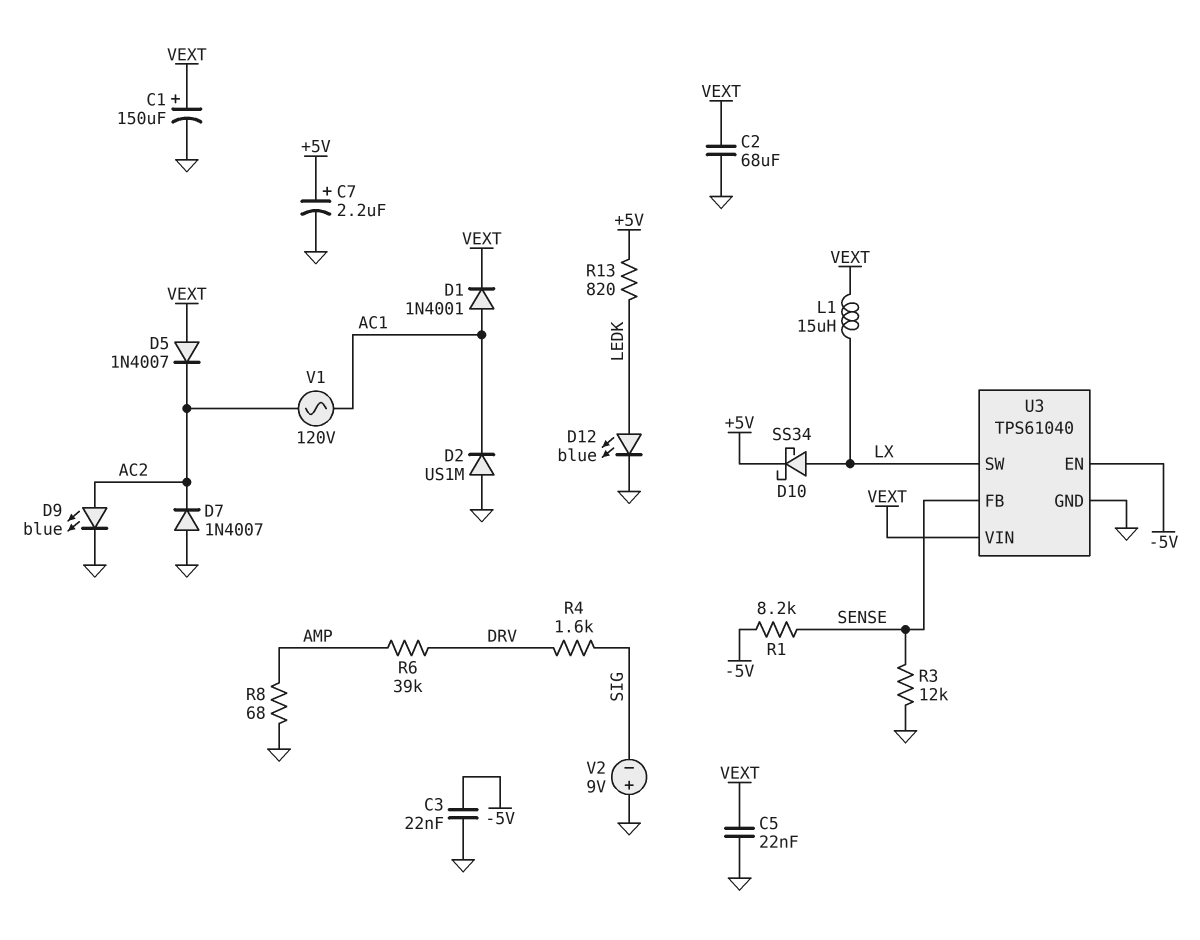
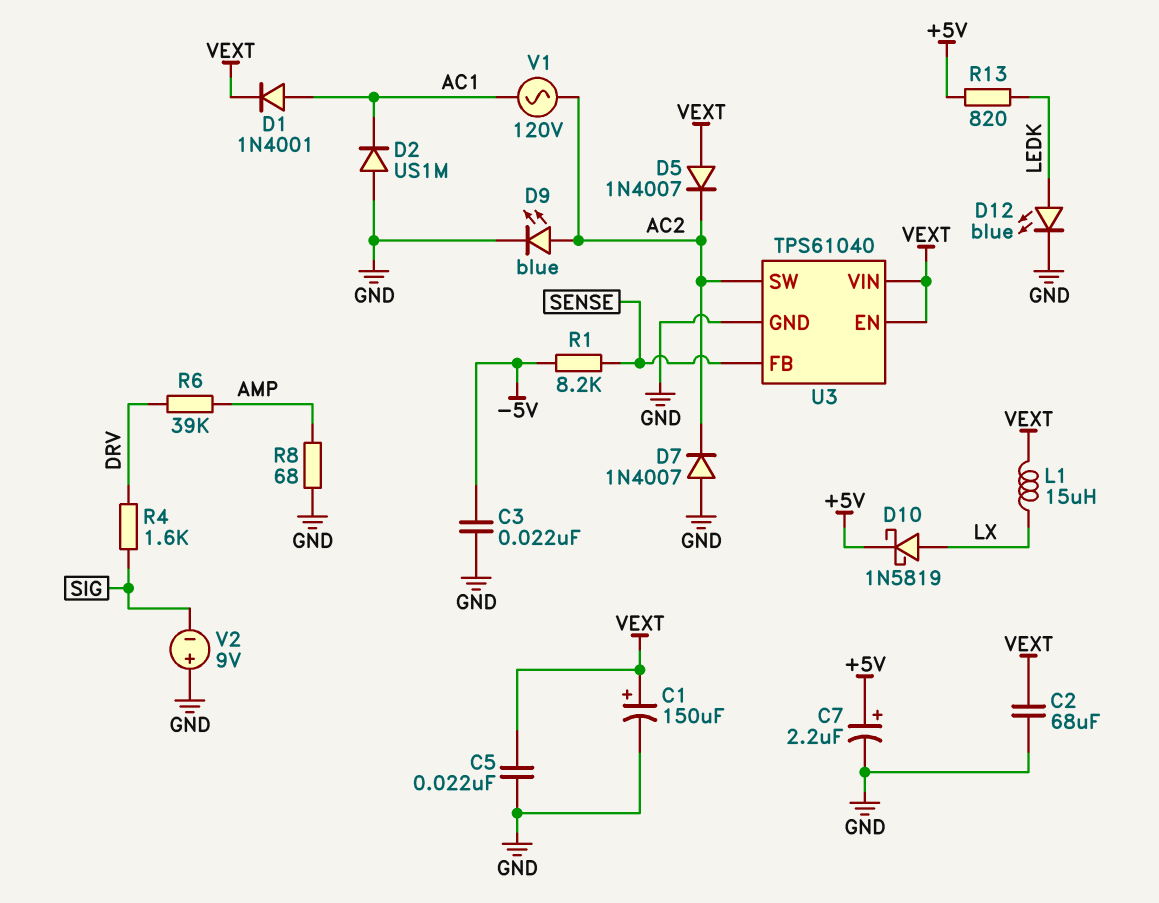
D10: schottky SS34 (A LX, K +5V) -> schottky 1N5819 (A LX, K +5V)
R3: 12k (GND, SENSE) -> none
U3 pin EN: -5V -> VEXT
U3 pin SW: LX -> AC2

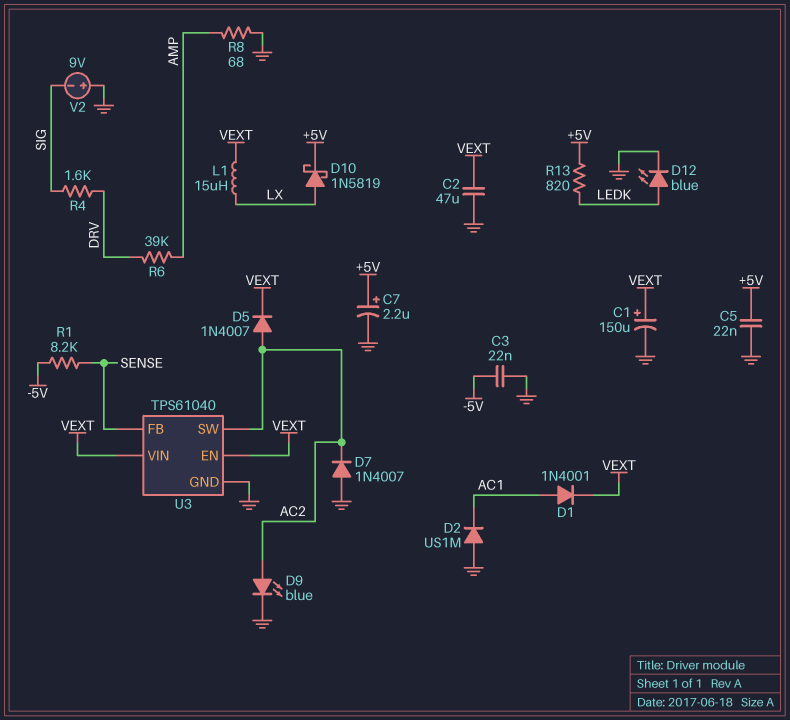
C2: 68uF (GND, VEXT) -> 47uF (GND, VEXT)
C5: 22nF (GND, VEXT) -> 22nF (+5V, GND)
D5: diode 1N4007 (A VEXT, K AC2) -> diode 1N4007 (A AC2, K VEXT)
V1: AC 120V (AC1, AC2) -> none

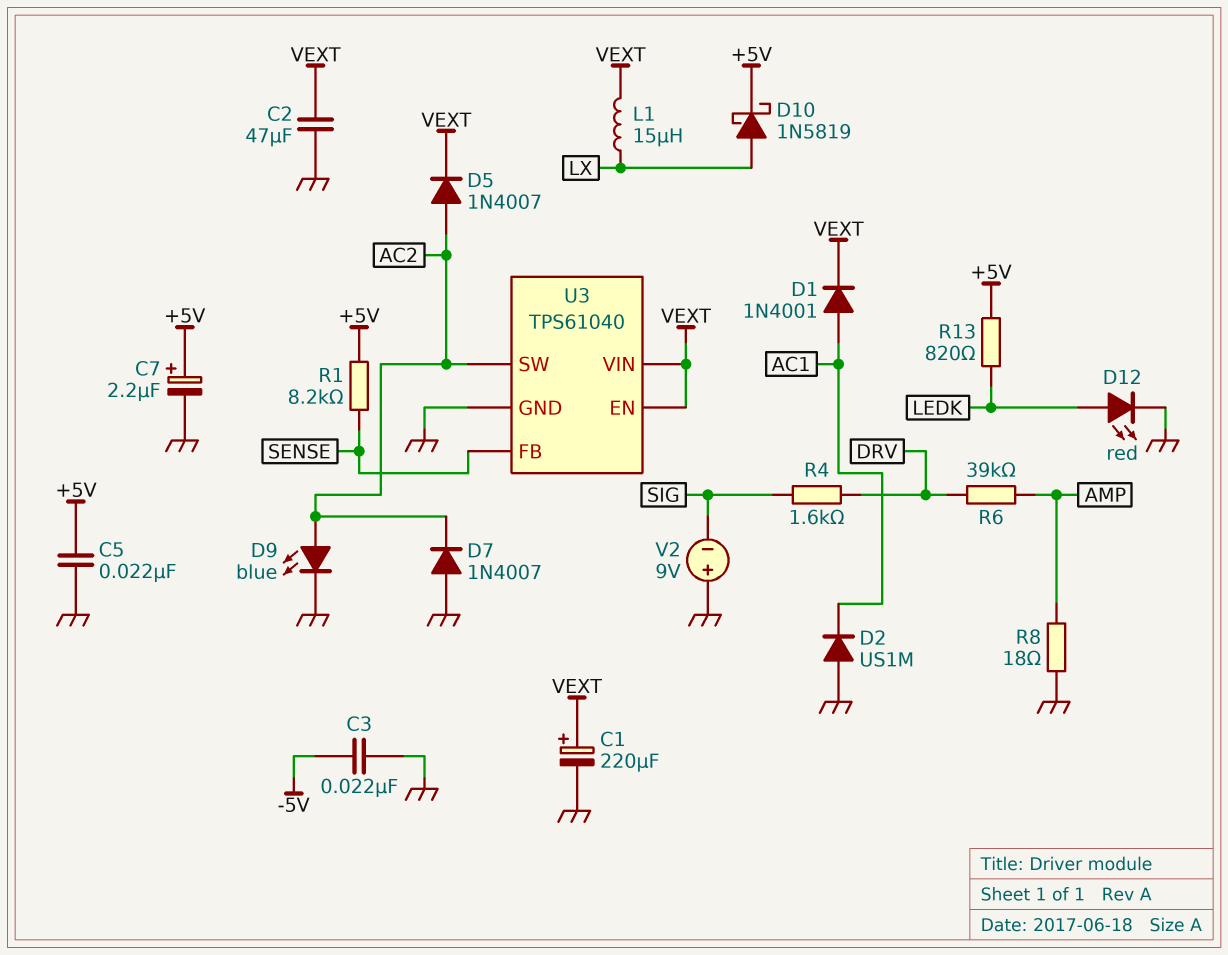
C1: 150uF (plus VEXT, minus GND) -> 220uF (plus VEXT, minus GND)
D12: LED blue (A LEDK, K GND) -> LED red (A LEDK, K GND)
R1: 8.2k (-5V, SENSE) -> 8.2k (+5V, SENSE)
R8: 68 (AMP, GND) -> 18 (AMP, GND)

